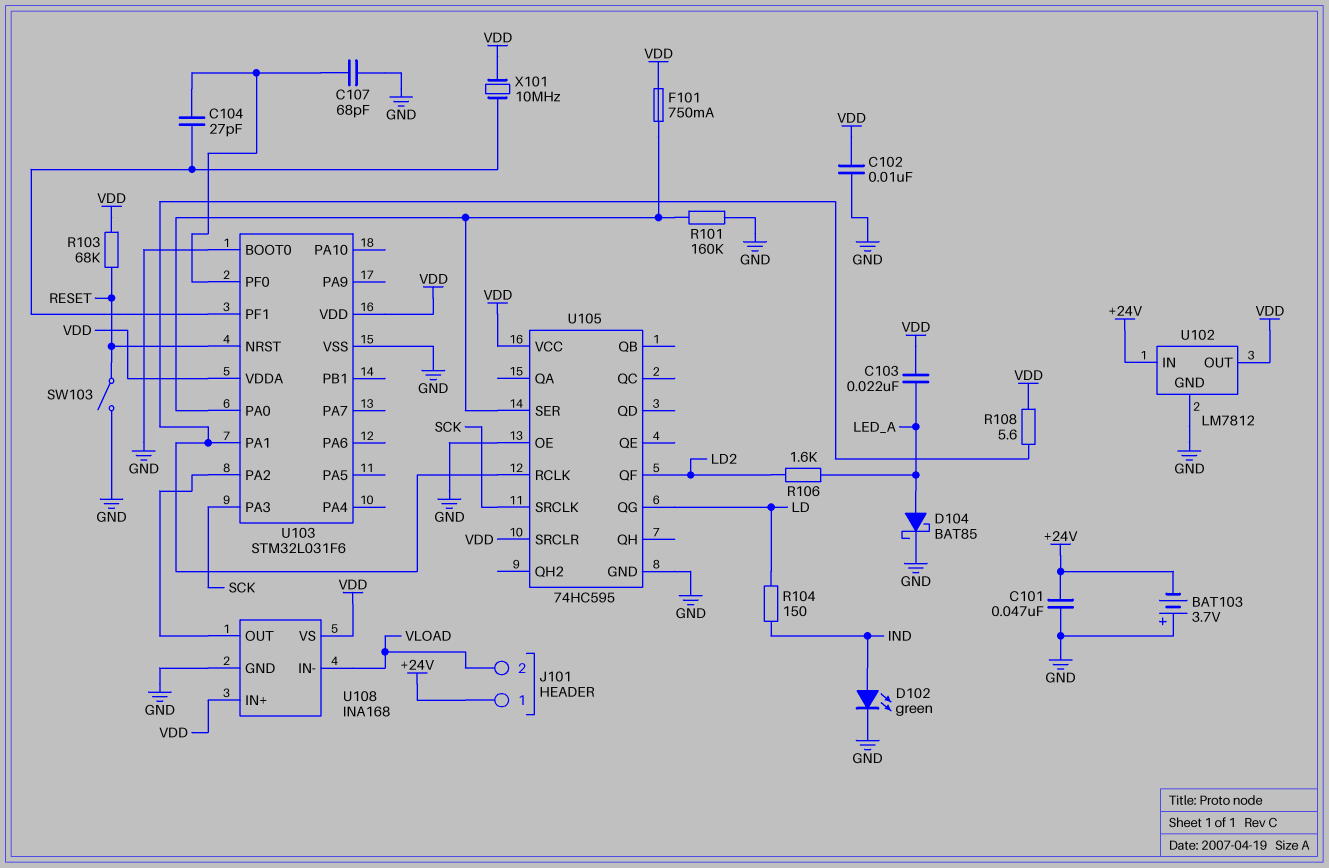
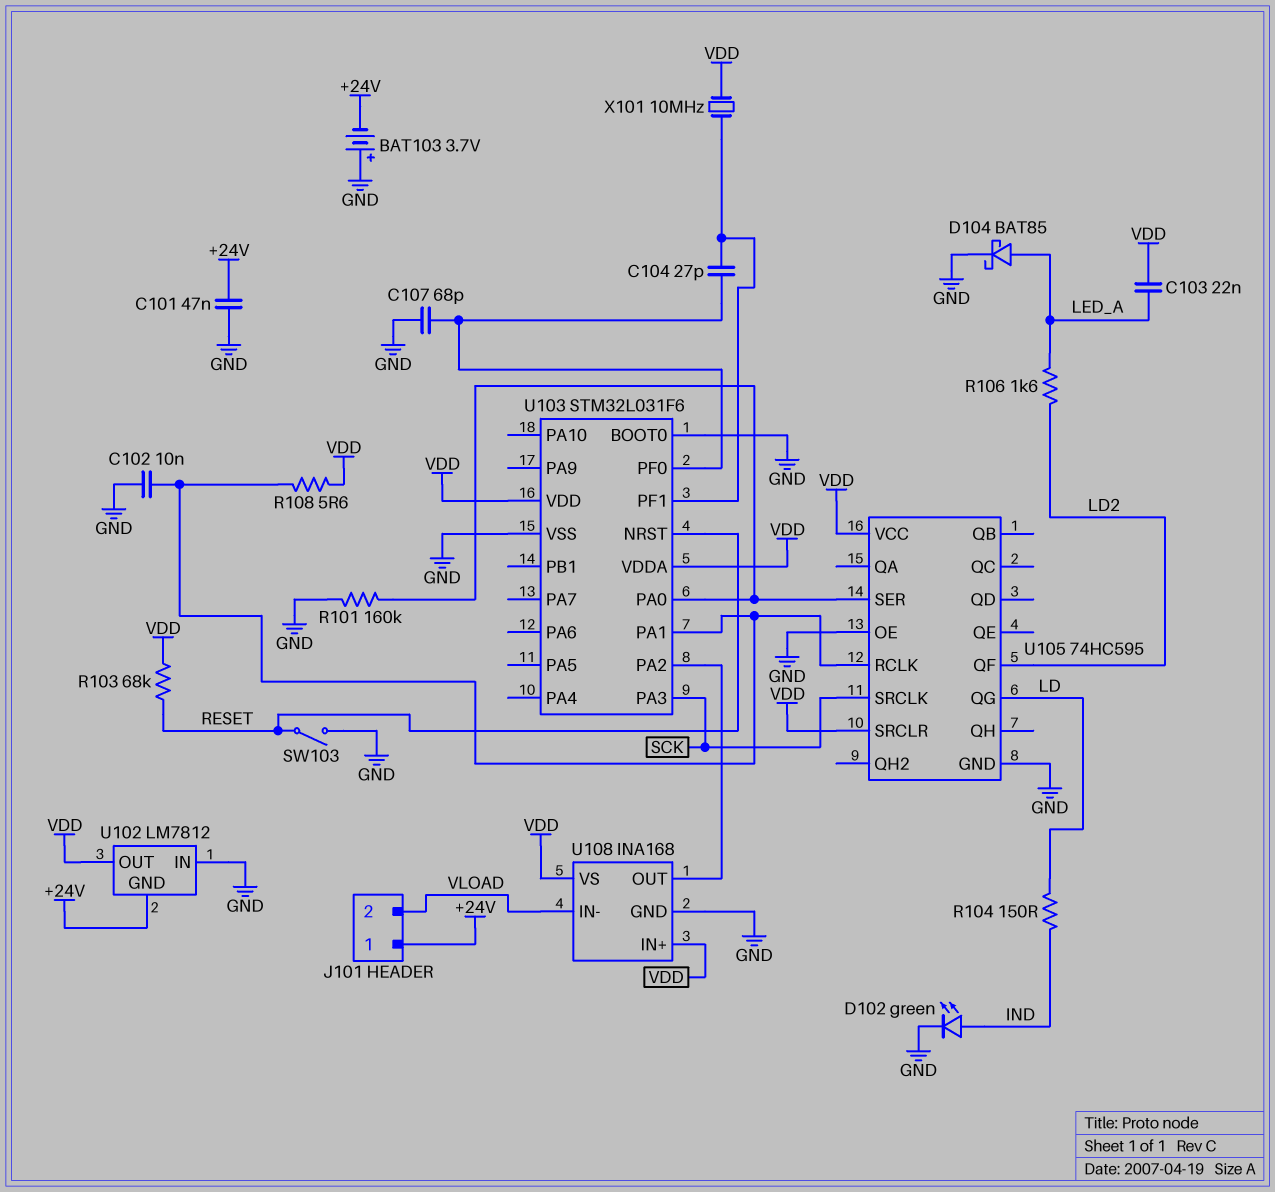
C102: 10nF (GND, VDD) -> 10nF (GND, U103/PA1)
F101: 750mA (U103/PA0, VDD) -> none
U102 pin GND: GND -> +24V
U102 pin IN: +24V -> GND

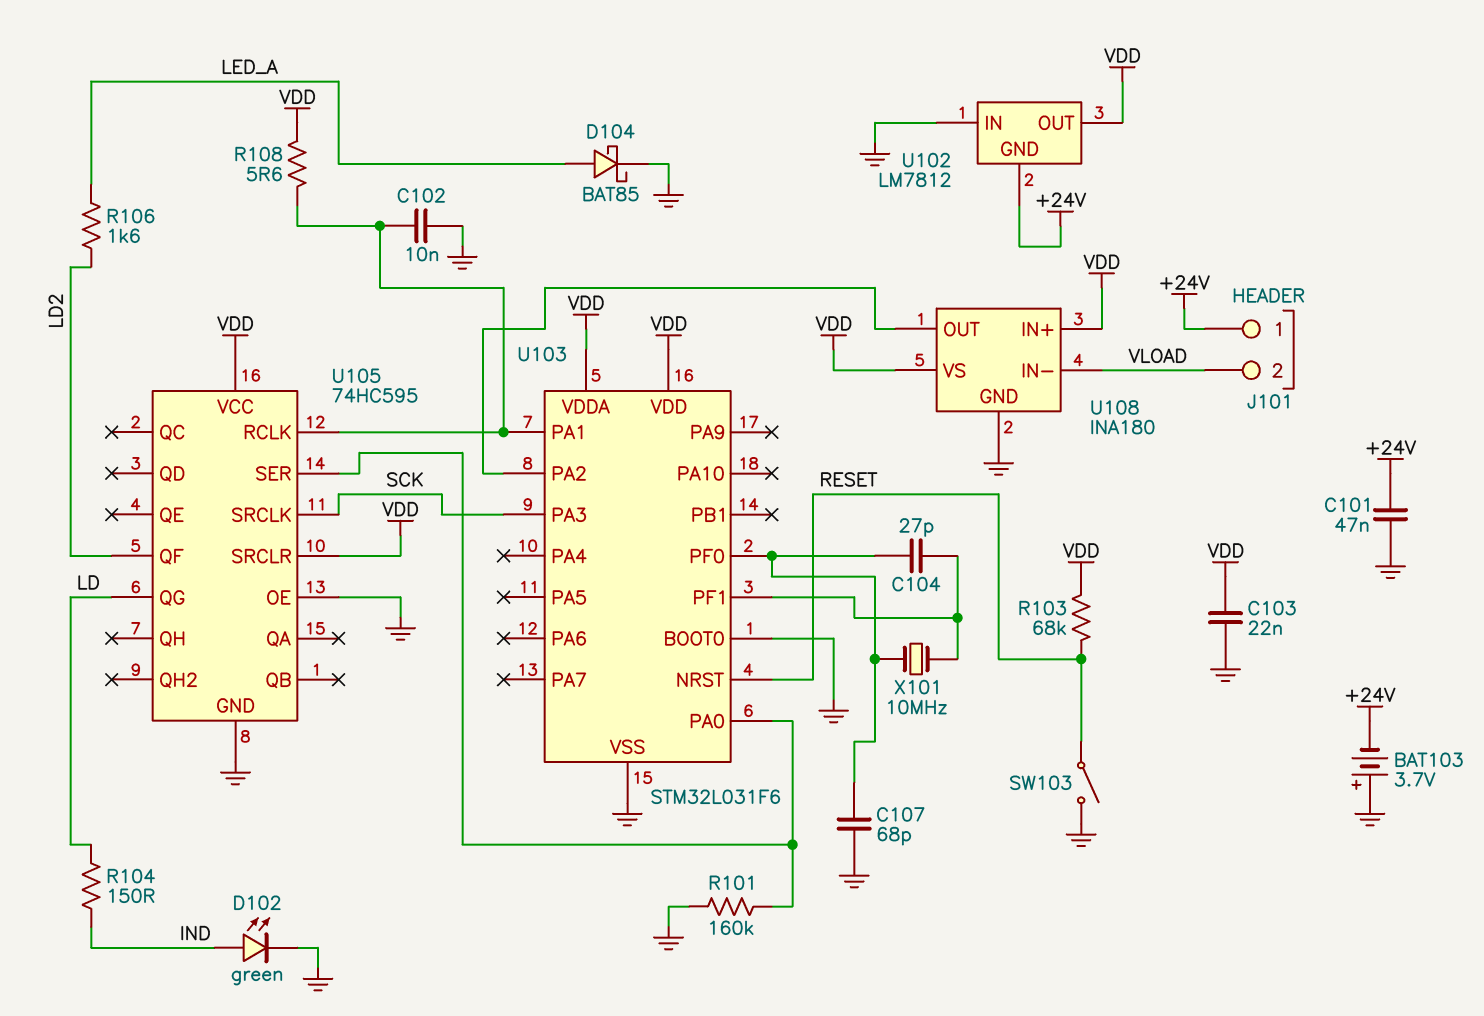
C103: 22nF (LED_A, VDD) -> 22nF (GND, VDD)
U108: INA168 -> INA180
X101: 10MHz (U103/PF1, VDD) -> 10MHz (U103/PF0, U103/PF1)

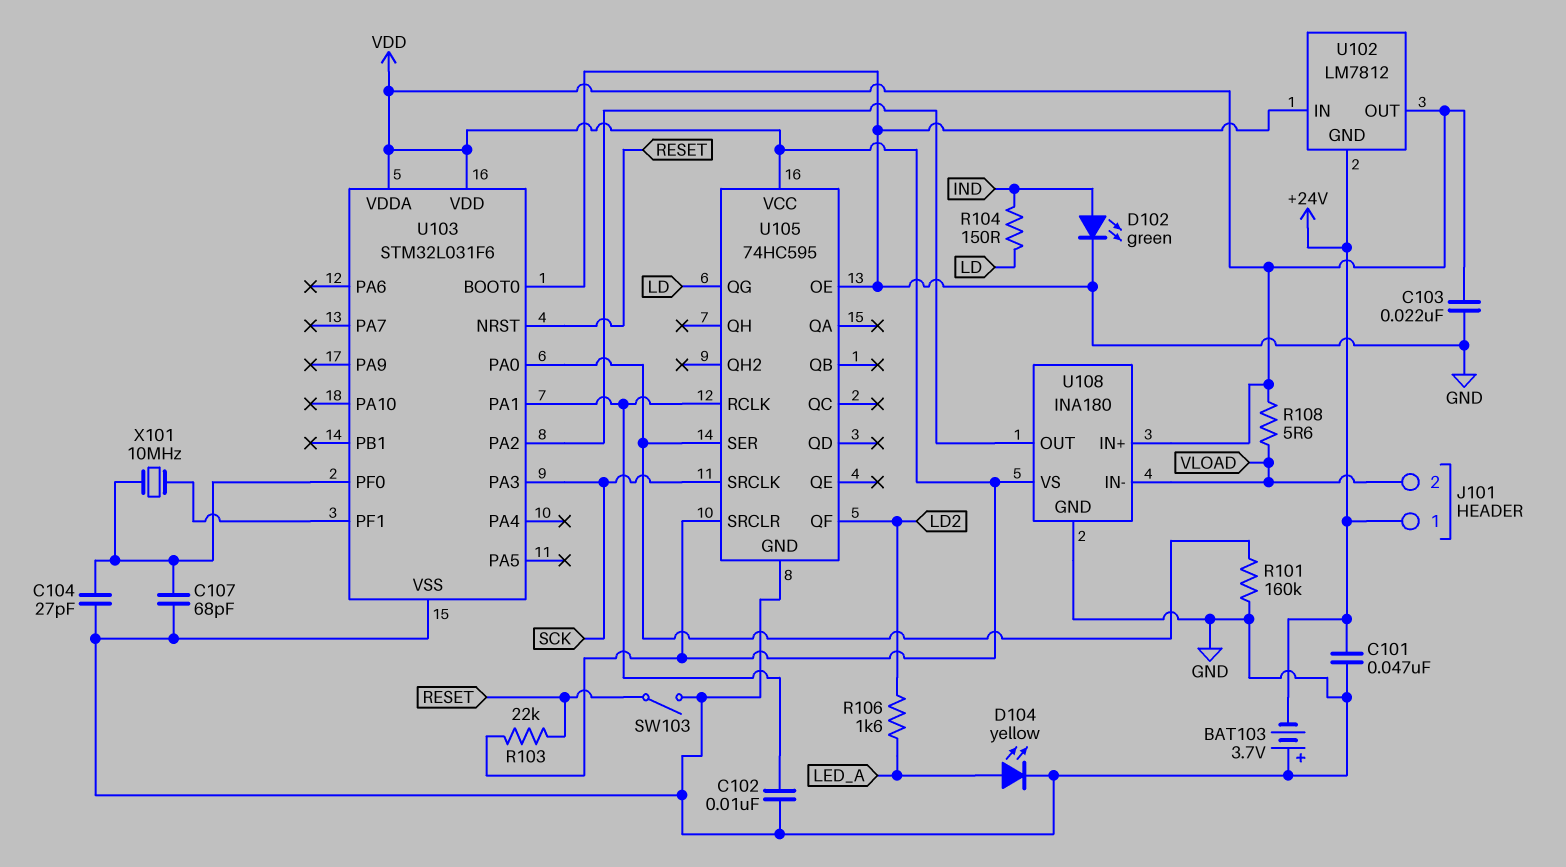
C104: 27pF (U103/PF0, U103/PF1) -> 27pF (GND, U103/PF0)
D104: schottky BAT85 (A LED_A, K GND) -> LED yellow (A LED_A, K GND)
R103: 68k (RESET, VDD) -> 22k (RESET, VDD)
R108: 5.6 (U103/PA1, VDD) -> 5.6 (VDD, VLOAD)

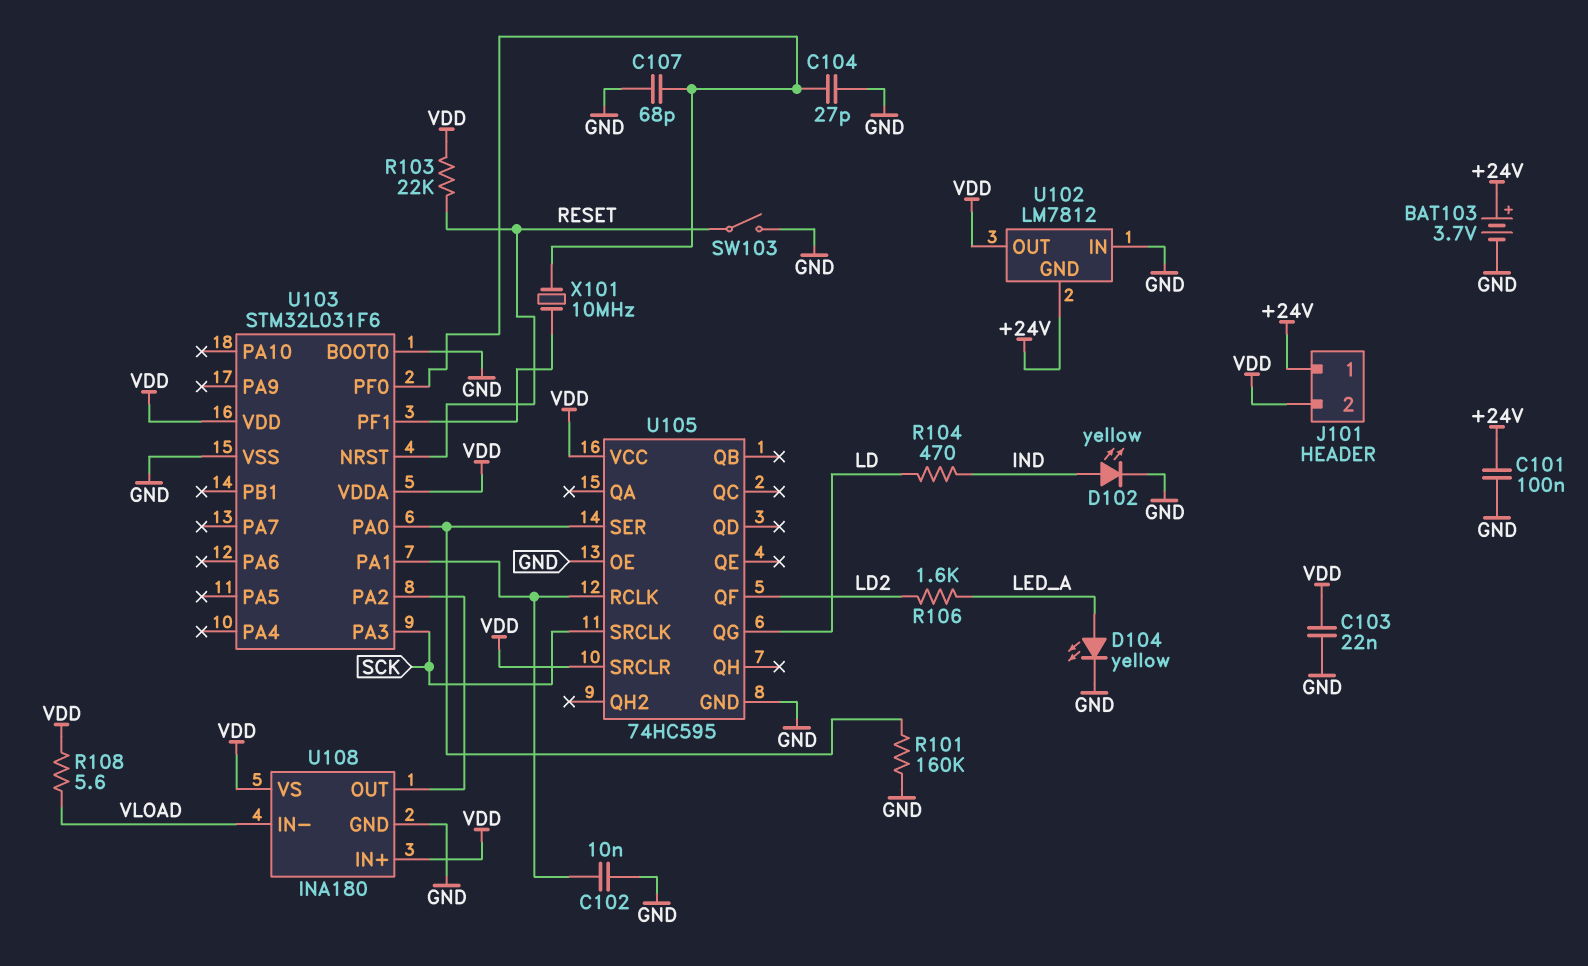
BAT103: 3.7V (plus GND, minus +24V) -> 3.7V (plus +24V, minus GND)
C101: 47nF (+24V, GND) -> 100nF (+24V, GND)
D102: LED green (A IND, K GND) -> LED yellow (A IND, K GND)
J101 pin 2: VLOAD -> VDD
R104: 150 (IND, LD) -> 470 (IND, LD)

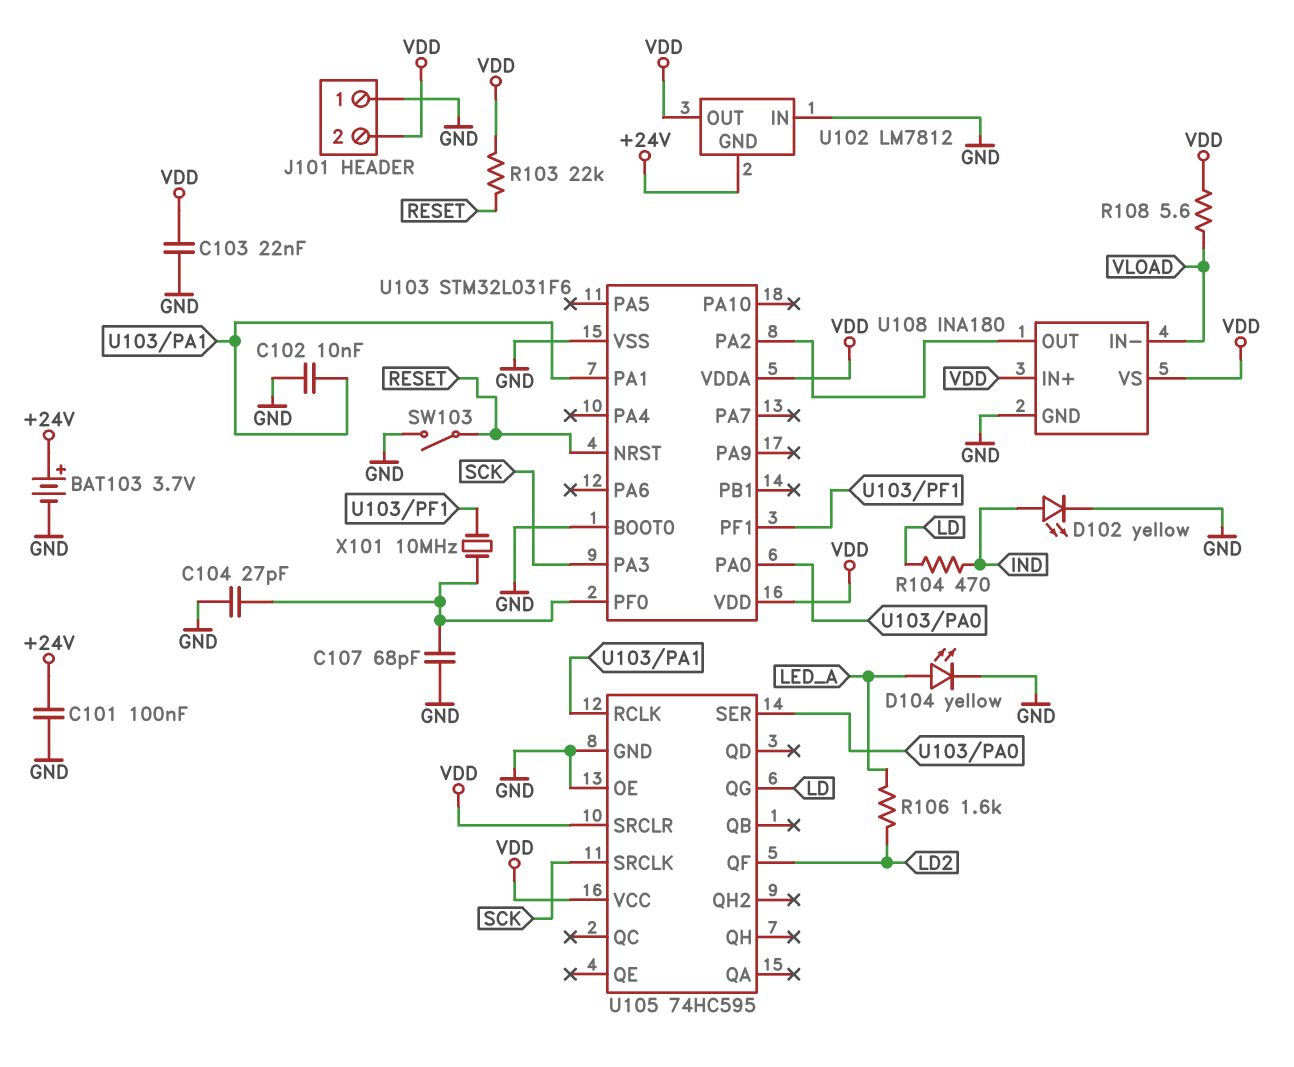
J101 pin 1: +24V -> GND
R101: 160k (GND, U103/PA0) -> none

